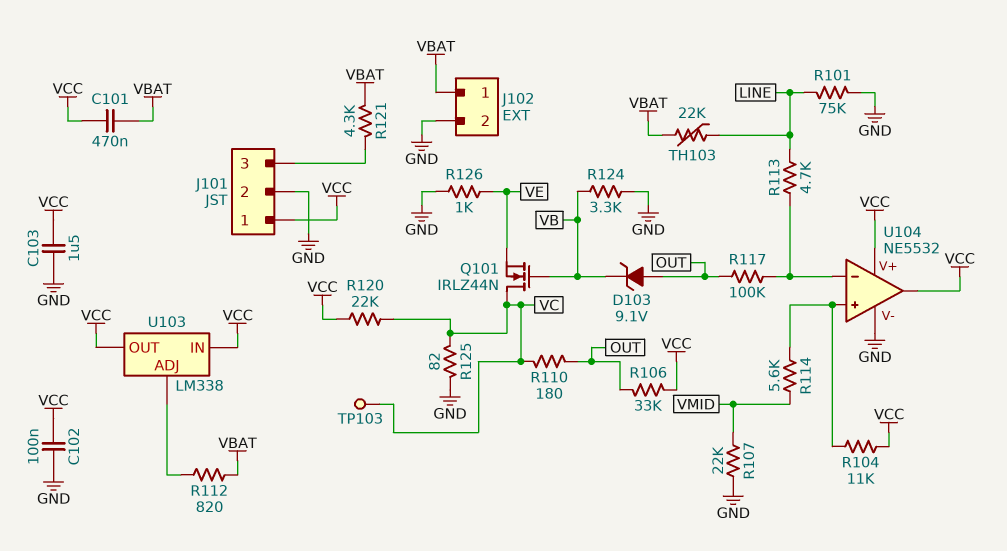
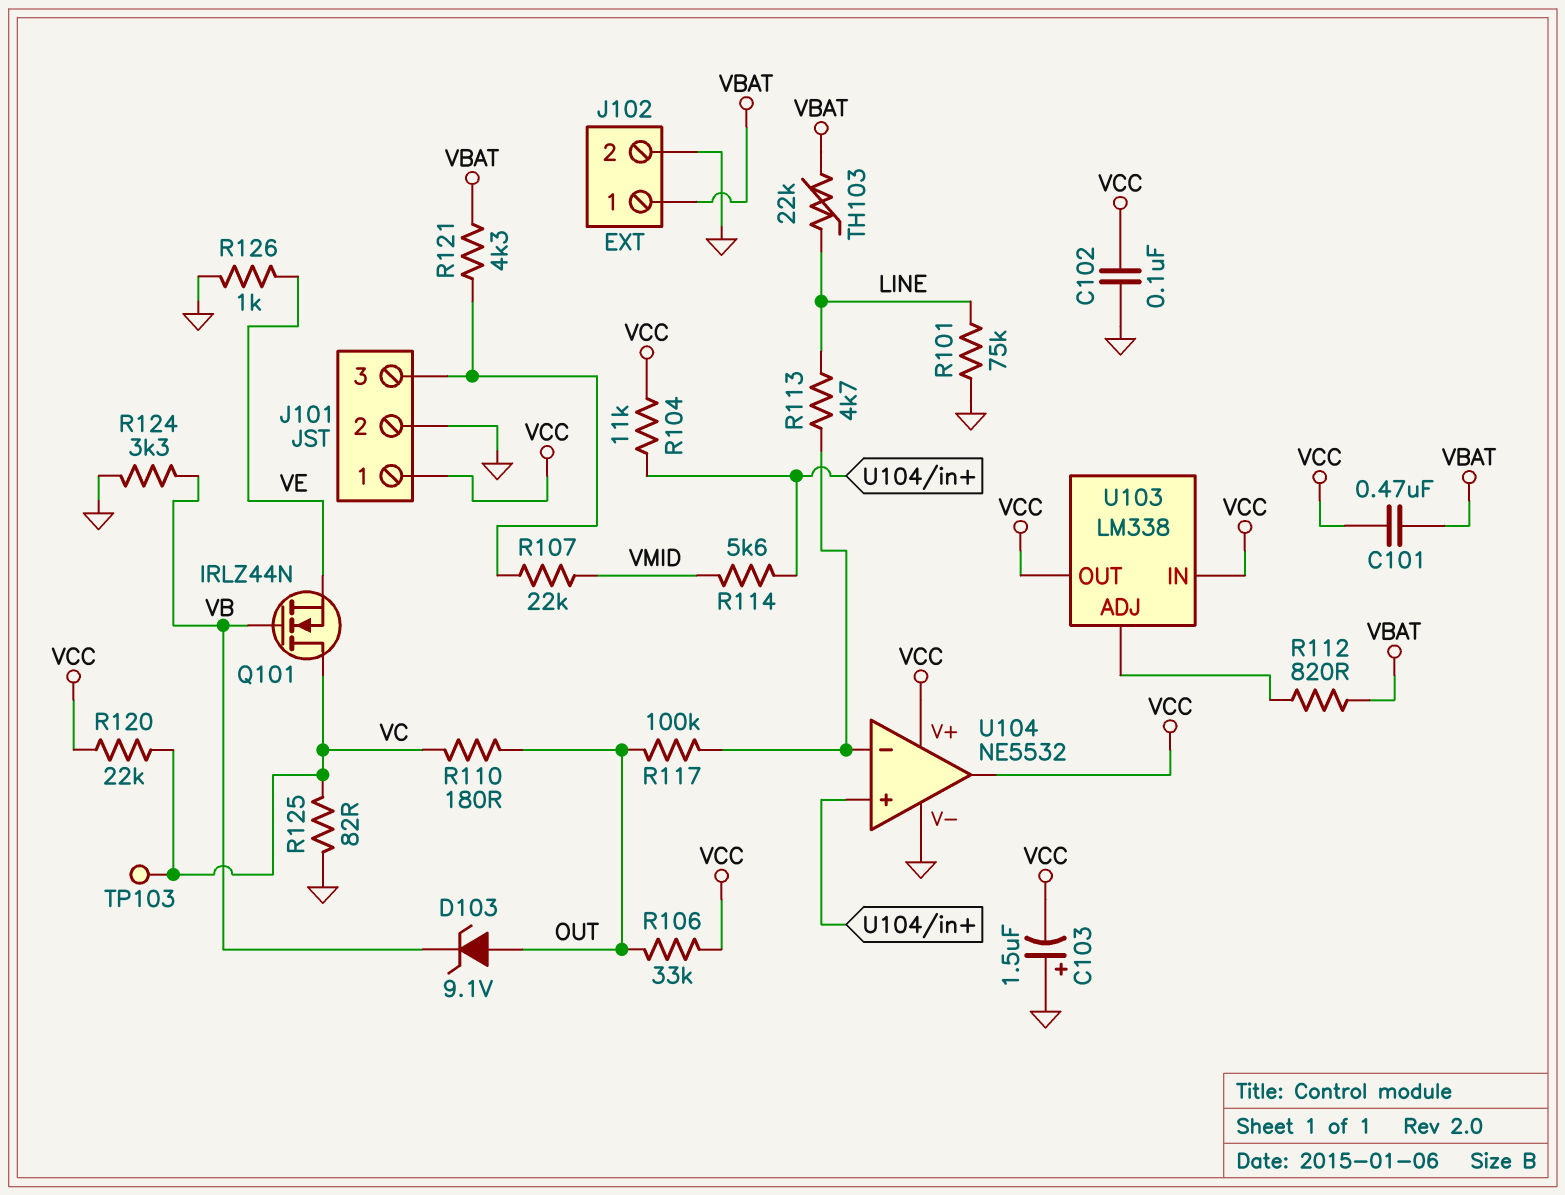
C103: 1.5uF (GND, VCC) -> 1.5uF (plus GND, minus VCC)
R107: 22k (GND, VMID) -> 22k (J101/3, VMID)

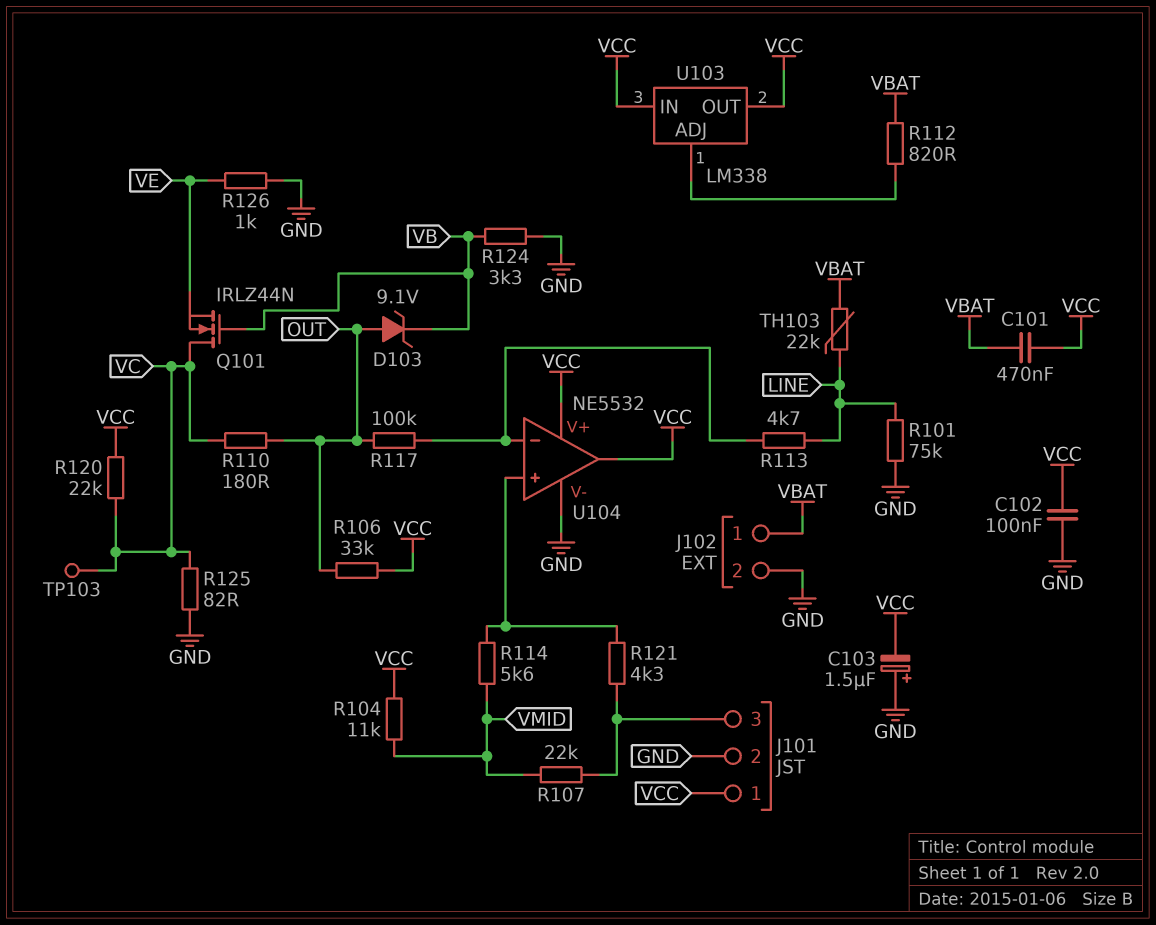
R104: 11k (U104/in+, VCC) -> 11k (VCC, VMID)
R121: 4.3k (J101/3, VBAT) -> 4.3k (J101/3, U104/in+)

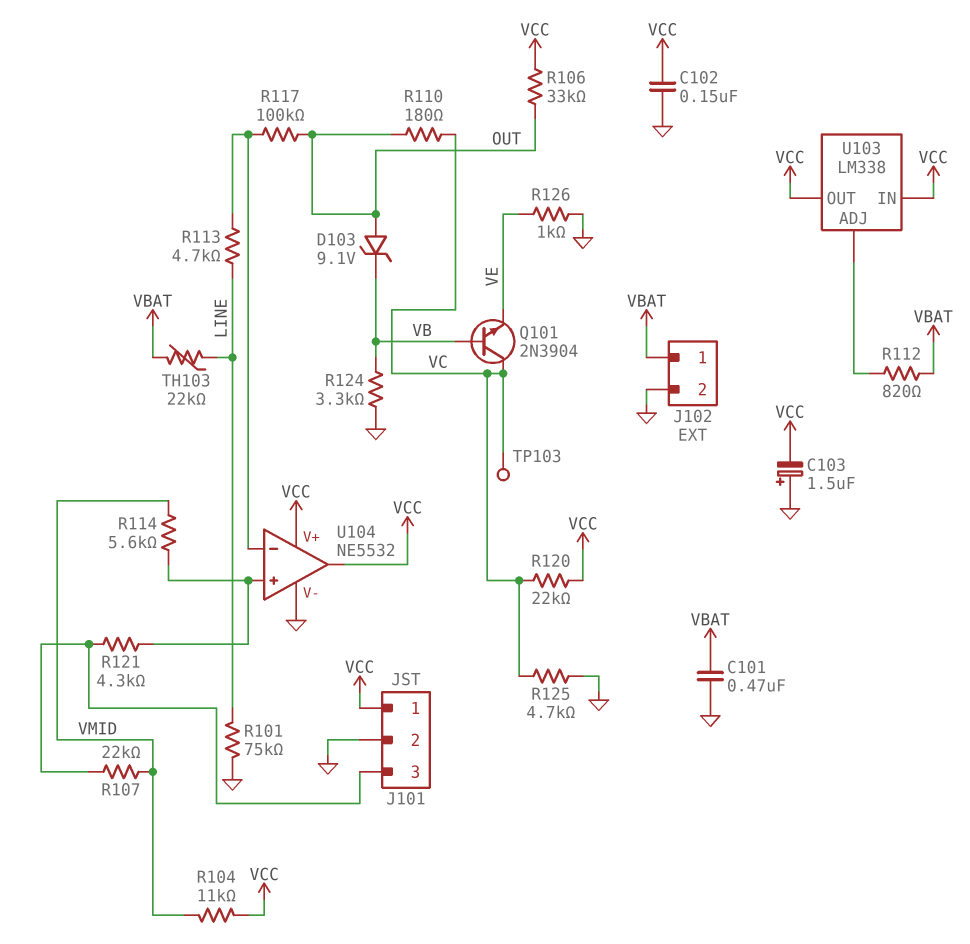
C101: 470nF (VBAT, VCC) -> 470nF (GND, VBAT)
C102: 100nF (GND, VCC) -> 150nF (GND, VCC)
Q101: NMOS IRLZ44N (G VB, D VC, S VE) -> NPN 2N3904 (B VB, C VC, E VE)
R125: 82 (GND, VC) -> 4.7k (GND, VC)

